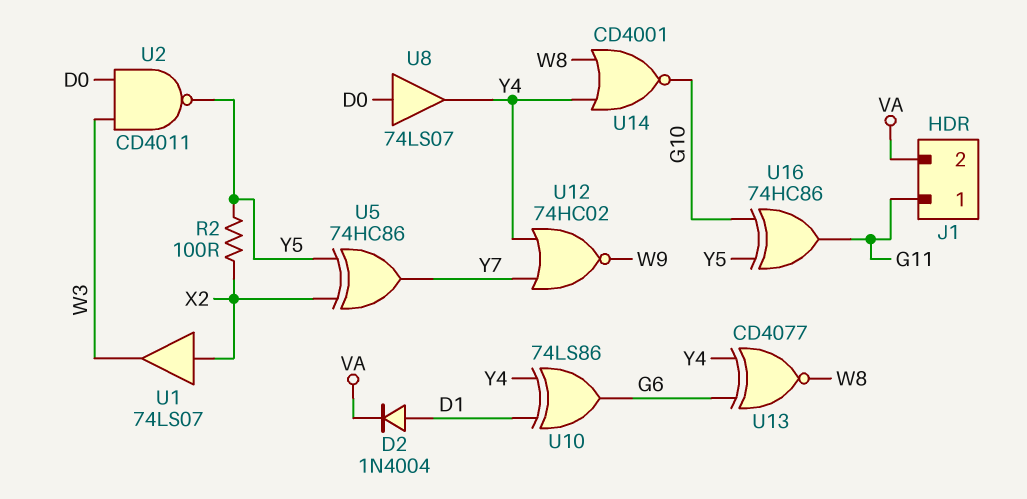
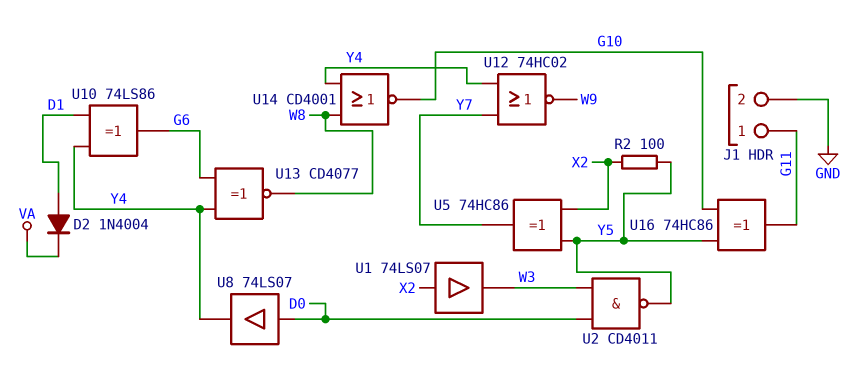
J1 pin 2: VA -> GND

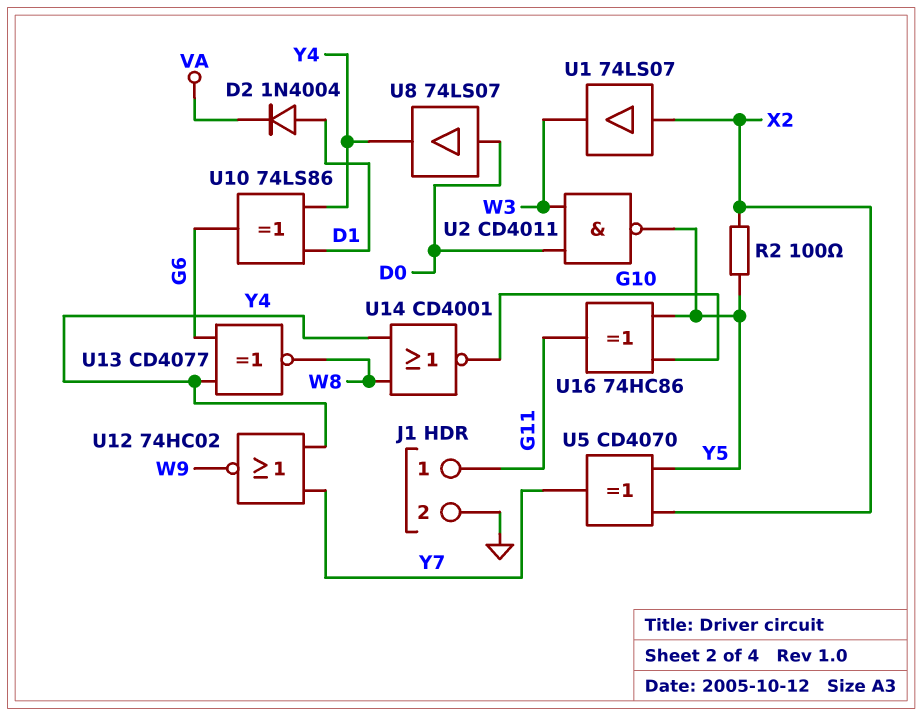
U5: XOR 74HC86 (in X2, in Y5, out Y7) -> XOR CD4070 (in X2, in Y5, out Y7)

